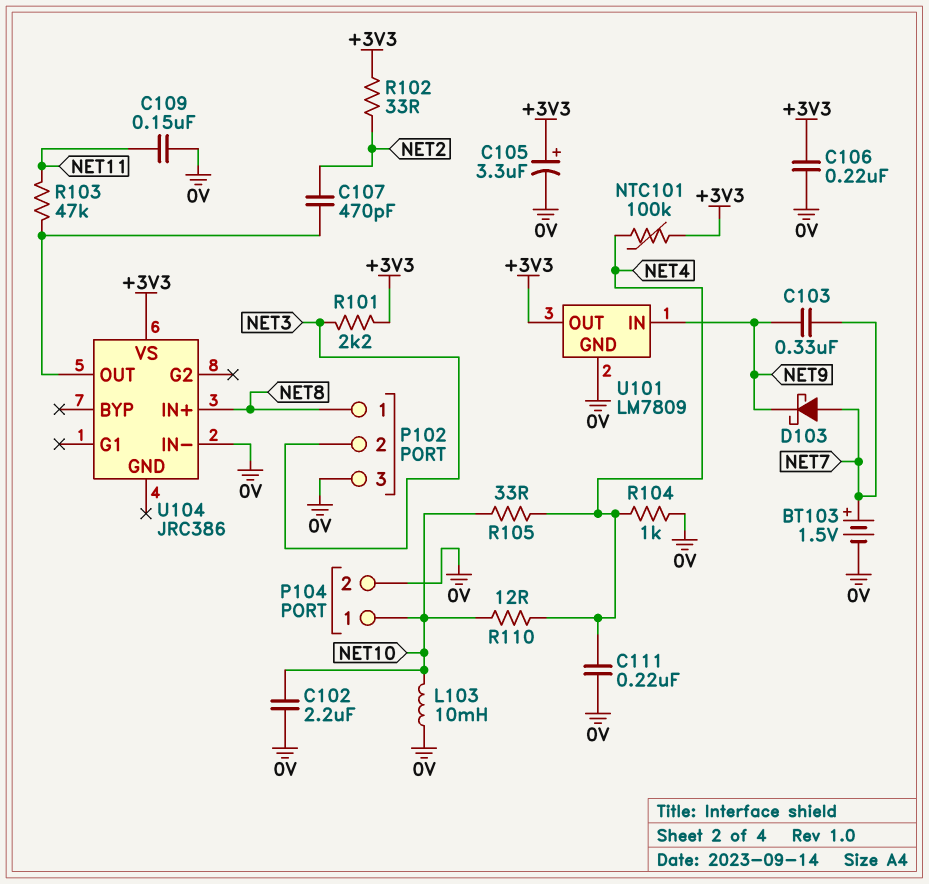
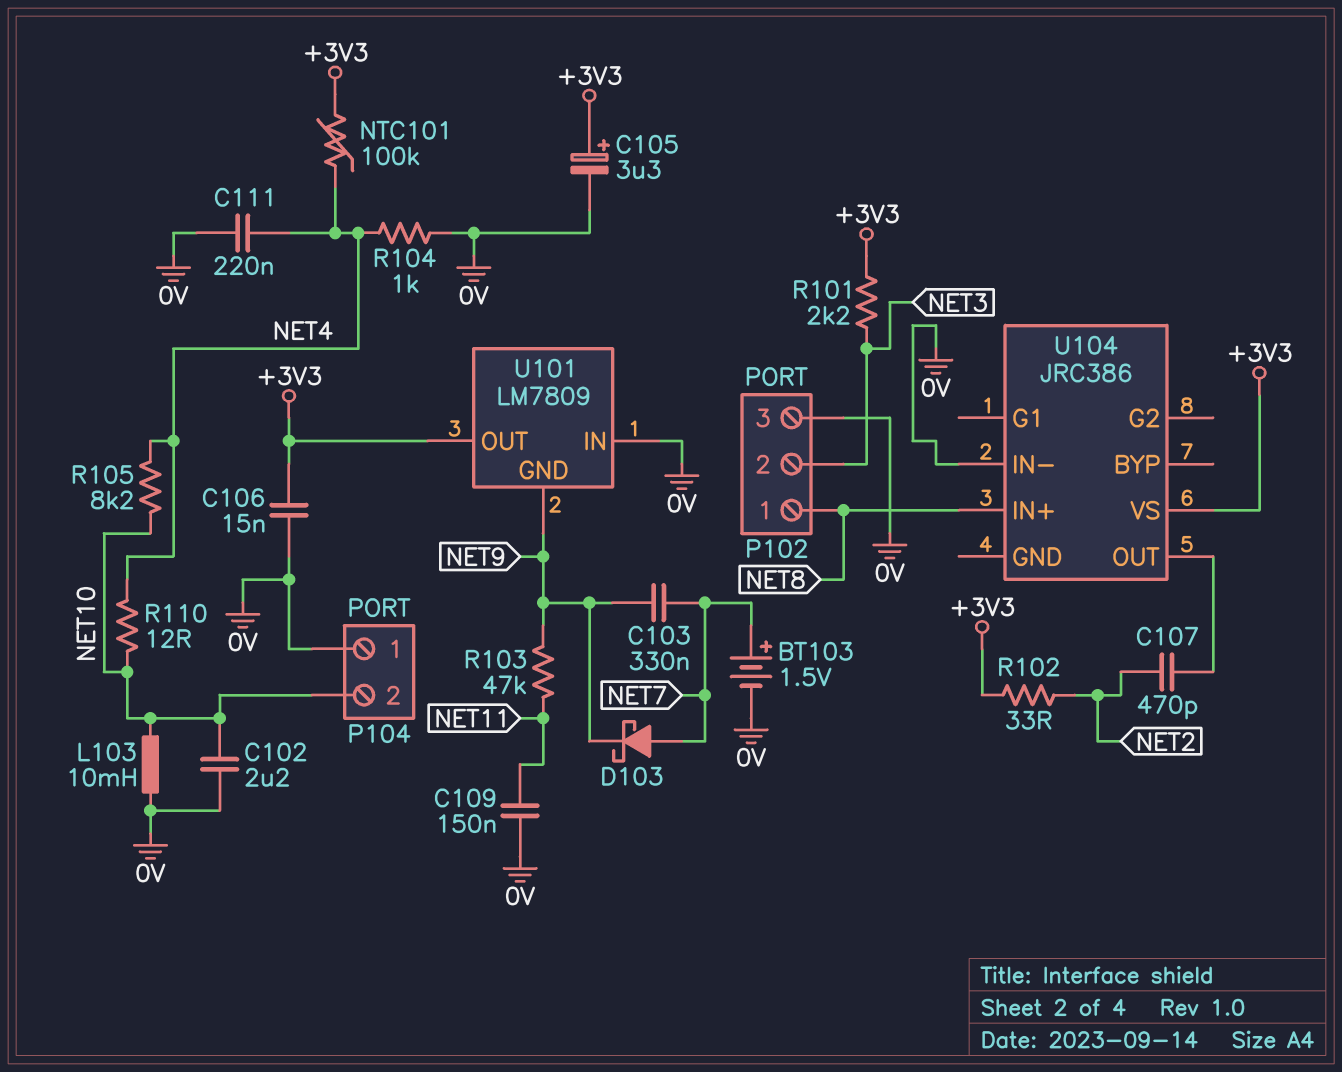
C106: 220nF (+3V3, 0V) -> 15nF (+3V3, 0V)
P104 pin 1: NET10 -> 0V
P104 pin 2: 0V -> NET10
R103: 47k (NET11, U104/OUT) -> 47k (NET9, NET11)
R105: 33 (NET4, NET10) -> 8.2k (NET4, NET10)
U101 pin GND: 0V -> NET9
U101 pin IN: NET9 -> 0V

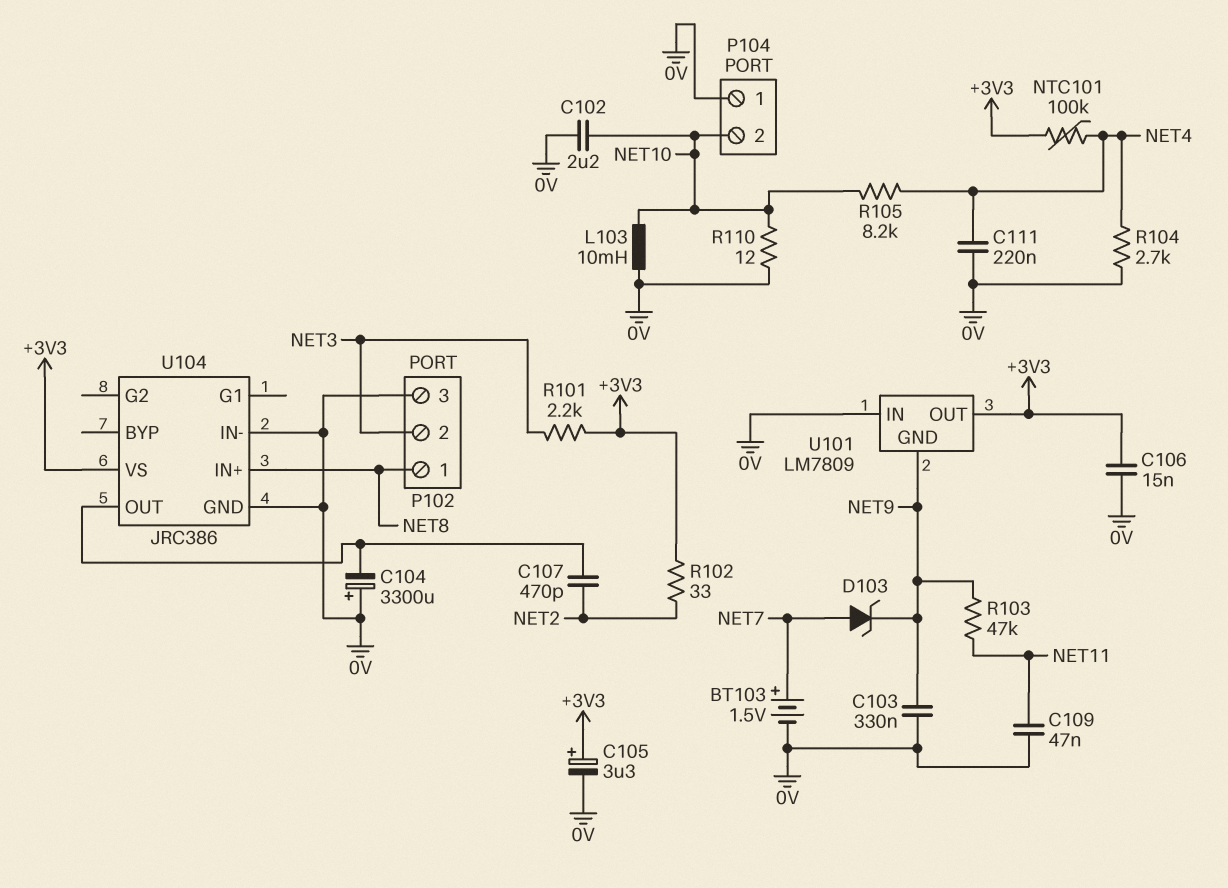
C103: 330nF (NET7, NET9) -> 330nF (0V, NET9)
C104: none -> 3300uF (plus 0V, minus U104/OUT)
C109: 150nF (0V, NET11) -> 47nF (0V, NET11)
D103: schottky (A NET7, K NET9) -> zener (A NET7, K NET9)
R104: 1k (0V, NET4) -> 2.7k (0V, NET4)
R110: 12 (NET4, NET10) -> 12 (0V, NET10)
U104 pin GND: none -> 0V

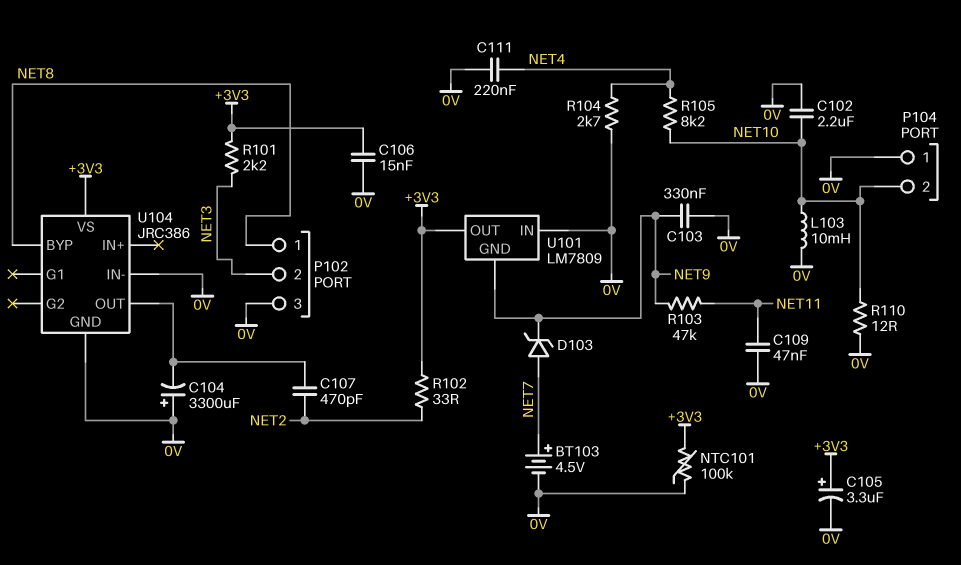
BT103: 1.5V (plus NET7, minus 0V) -> 4.5V (plus NET7, minus 0V)
NTC101: 100k (+3V3, NET4) -> 100k (+3V3, 0V)
U104 pin BYP: none -> NET8
U104 pin IN+: NET8 -> none

